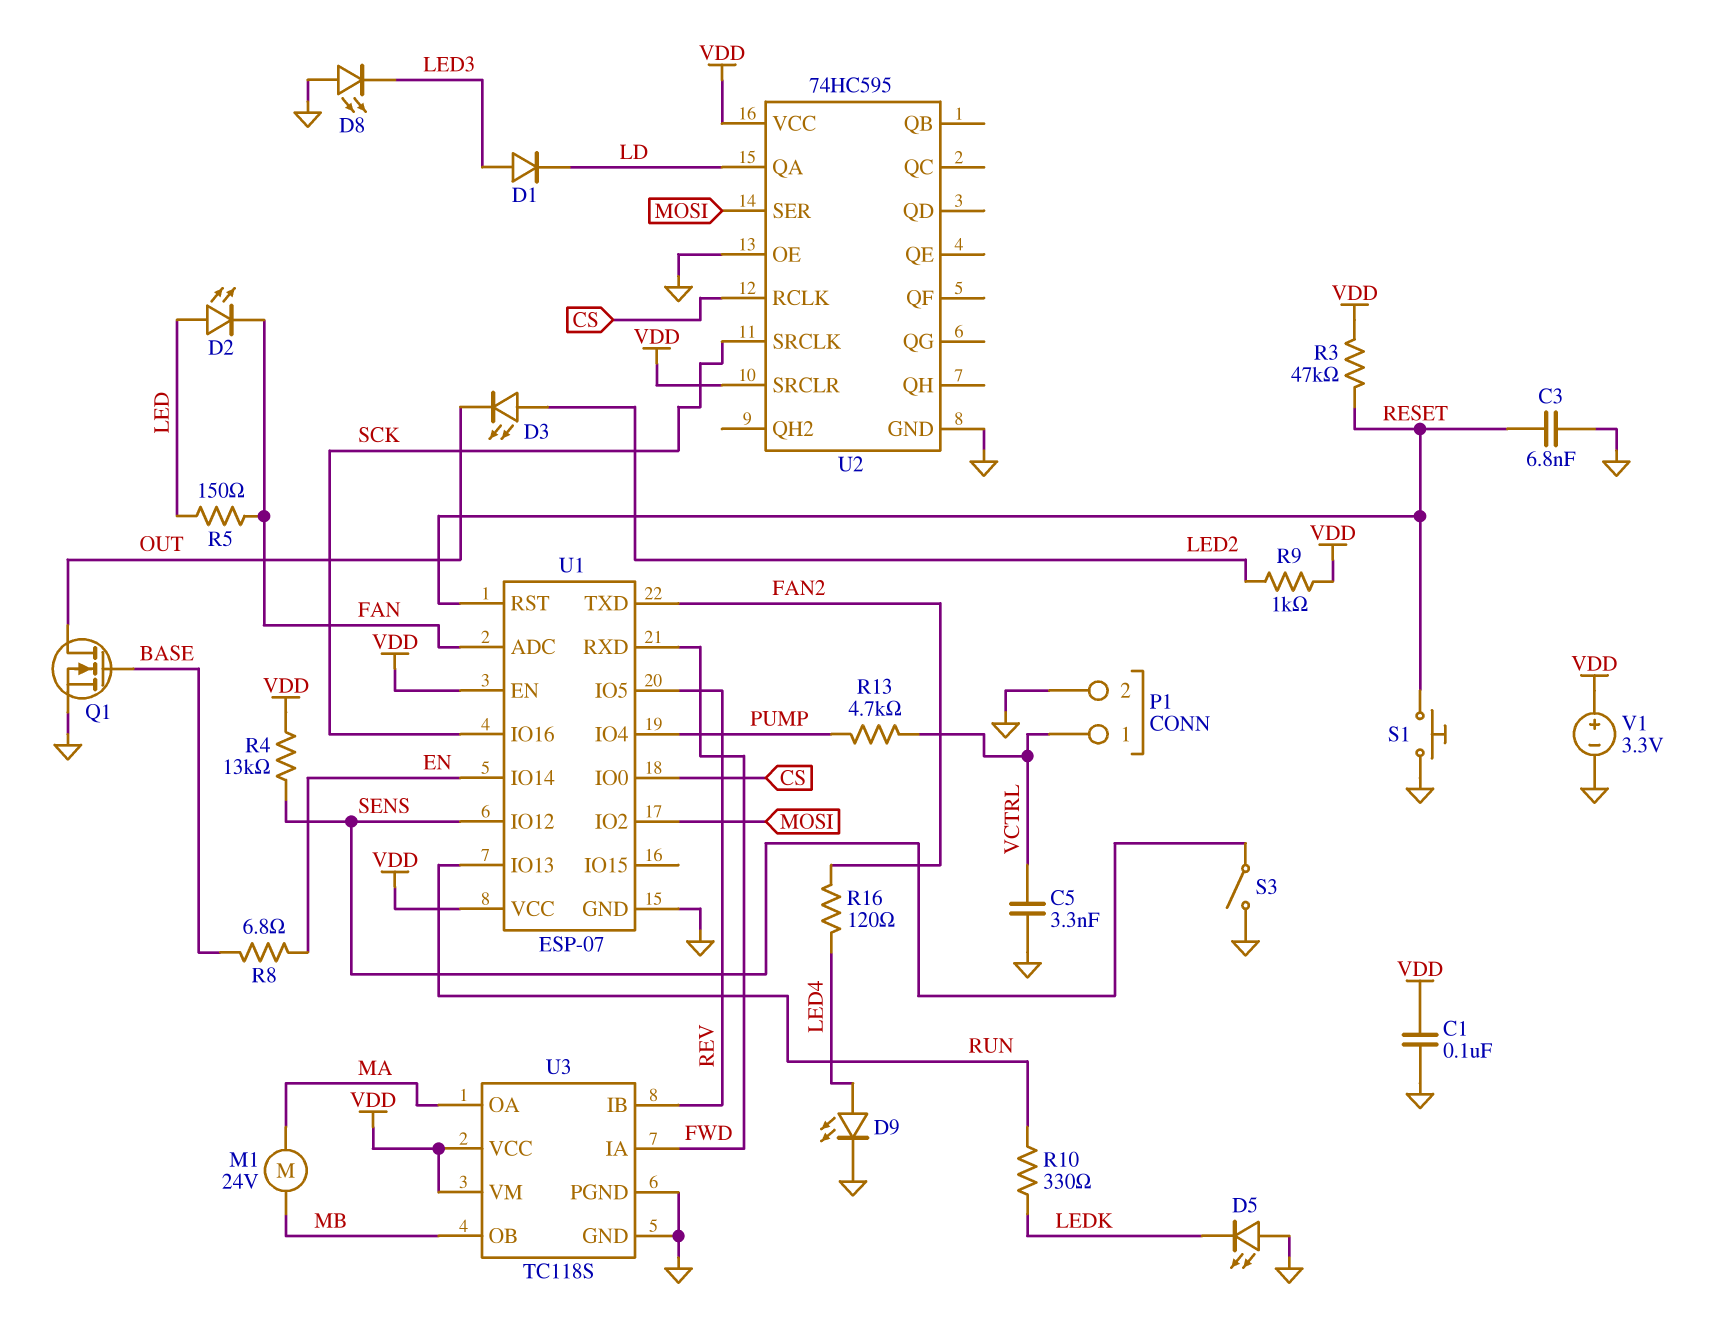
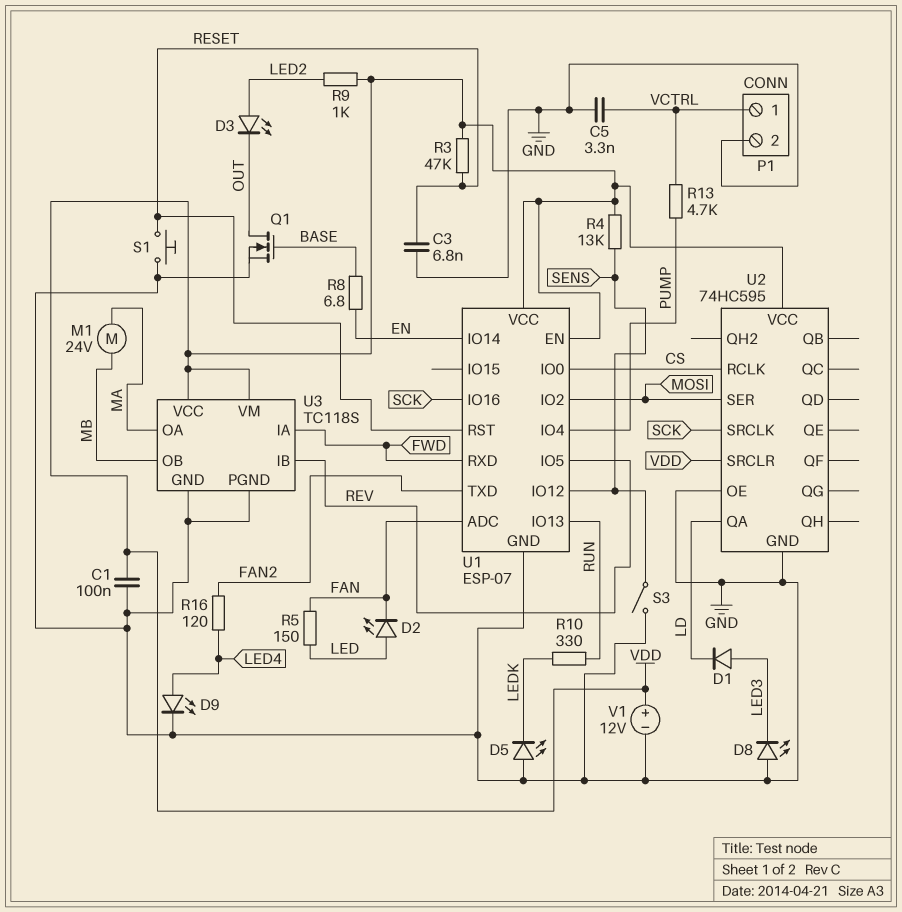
V1: 3.3V (plus VDD, minus GND) -> 12V (plus VDD, minus GND)

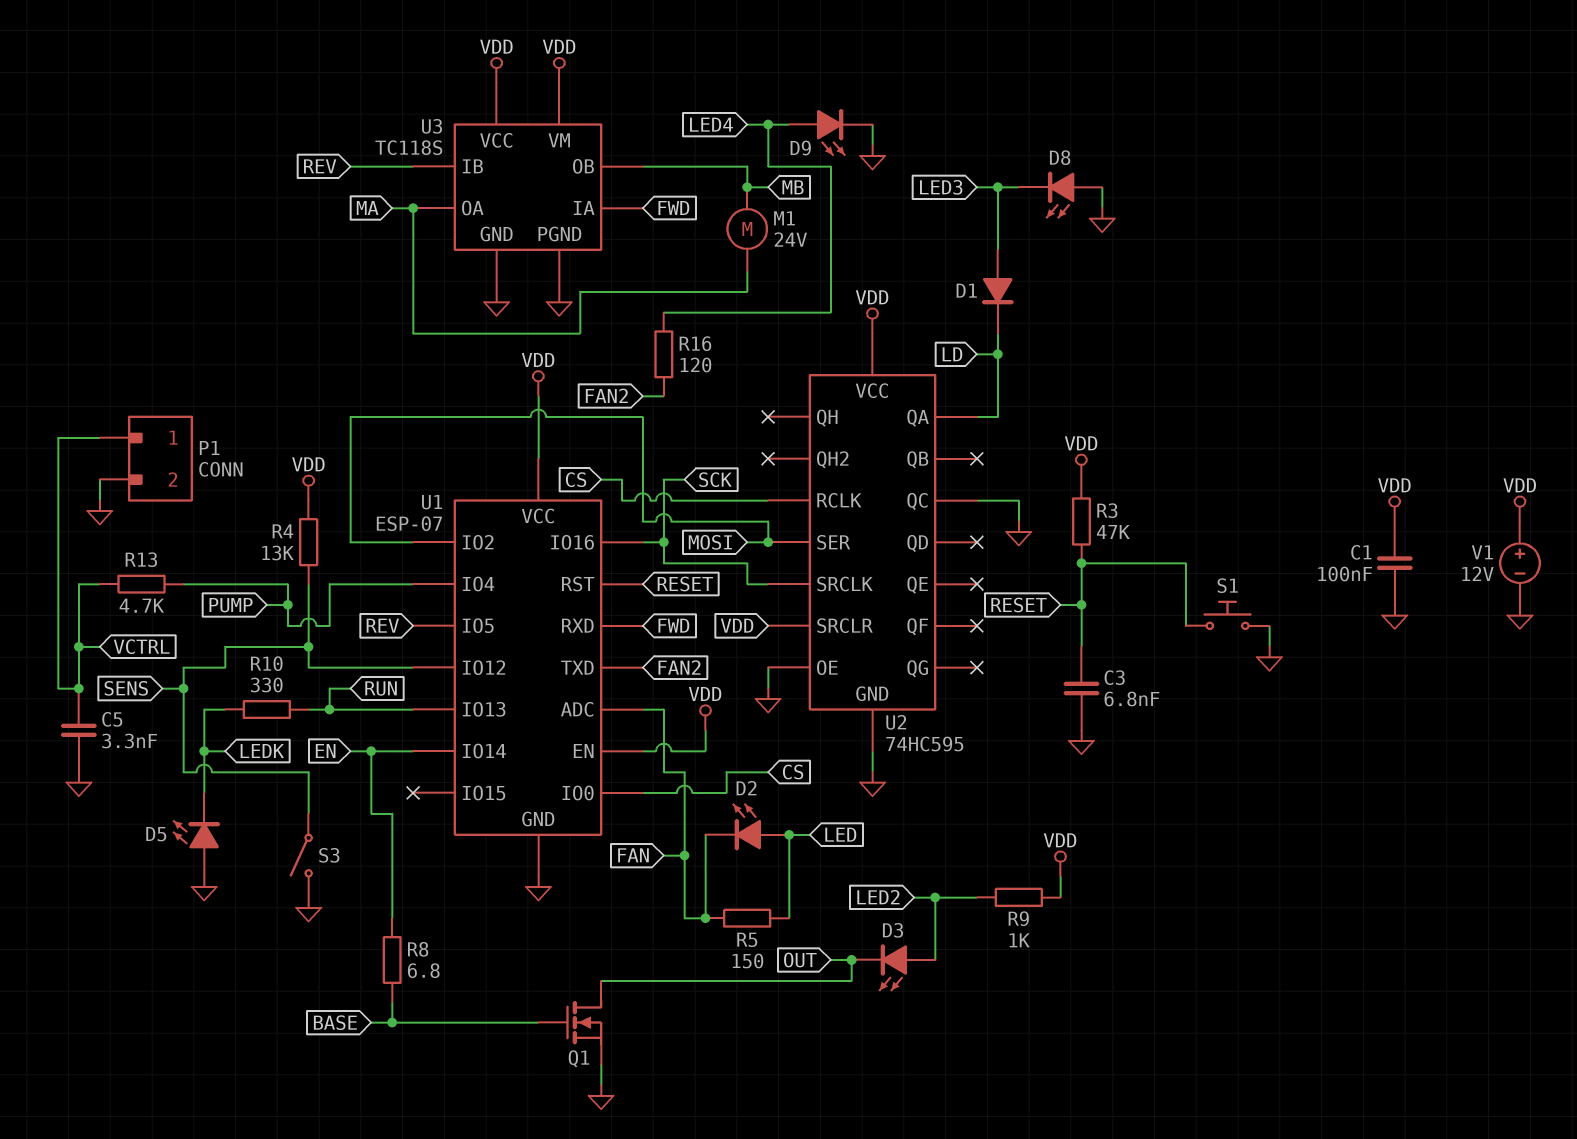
U2 pin QC: none -> GND

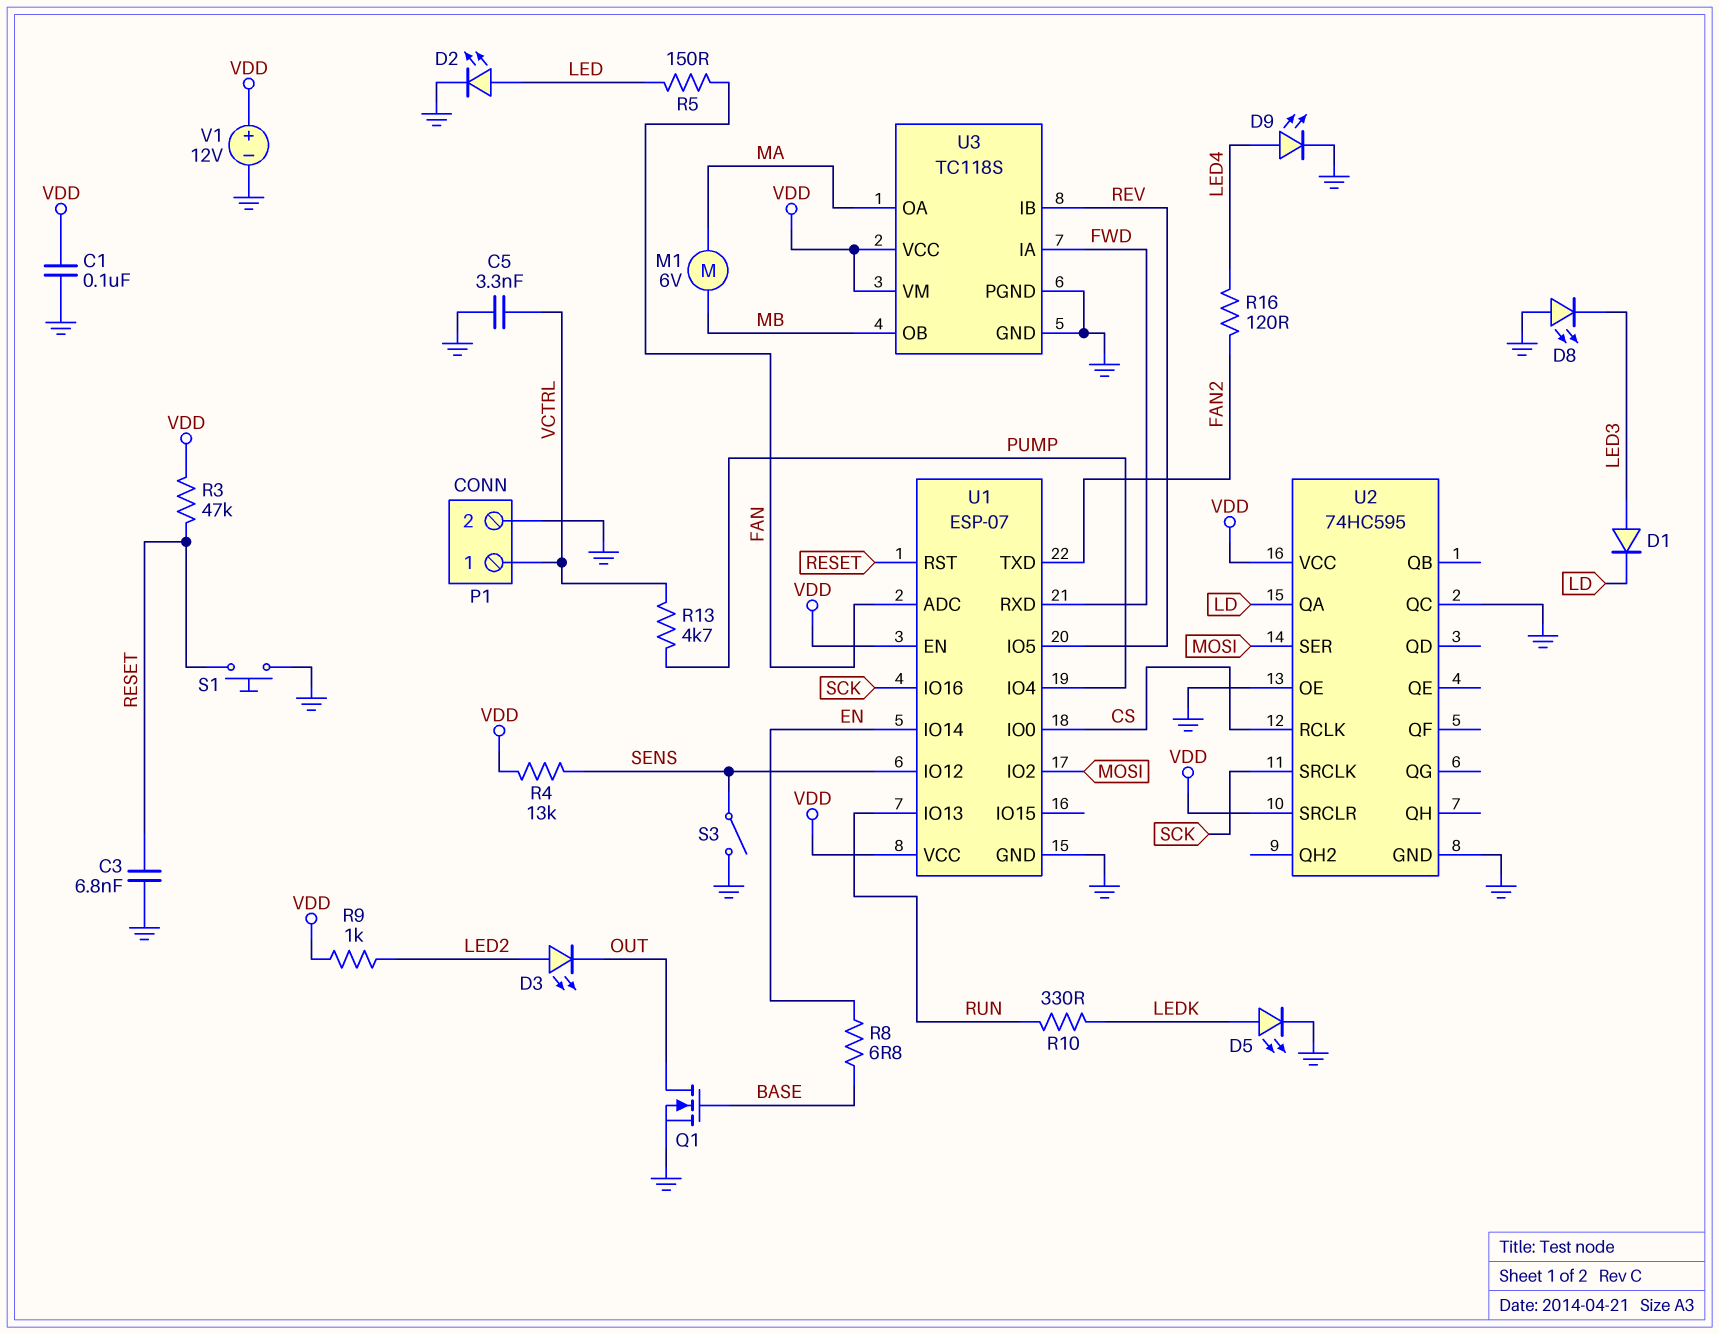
D2: LED (A LED, K FAN) -> LED (A LED, K GND)
D5: LED (A GND, K LEDK) -> LED (A LEDK, K GND)
M1: motor 24V (MA, MB) -> motor 6V (MA, MB)

